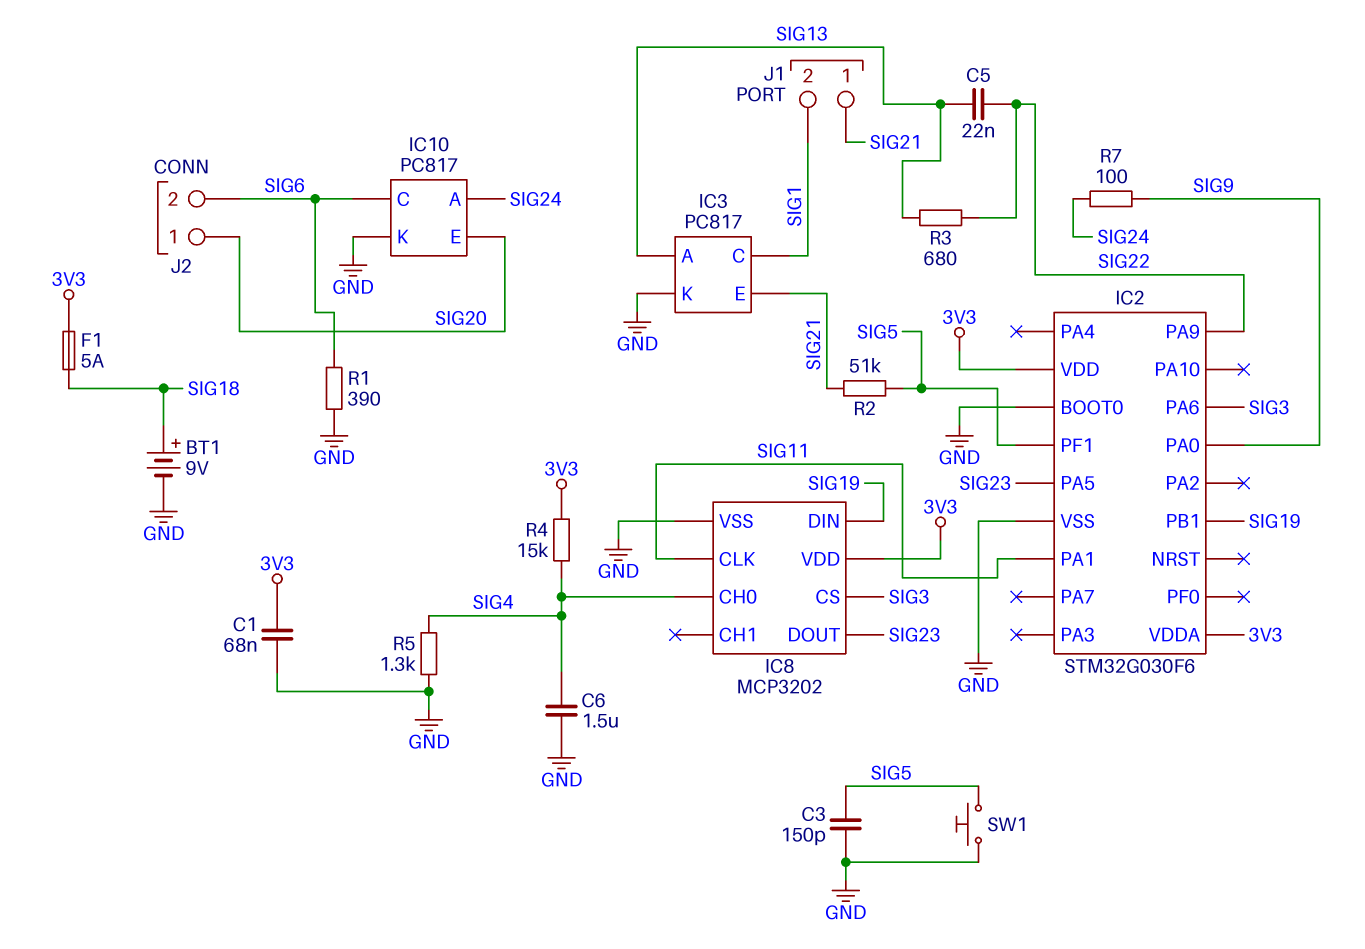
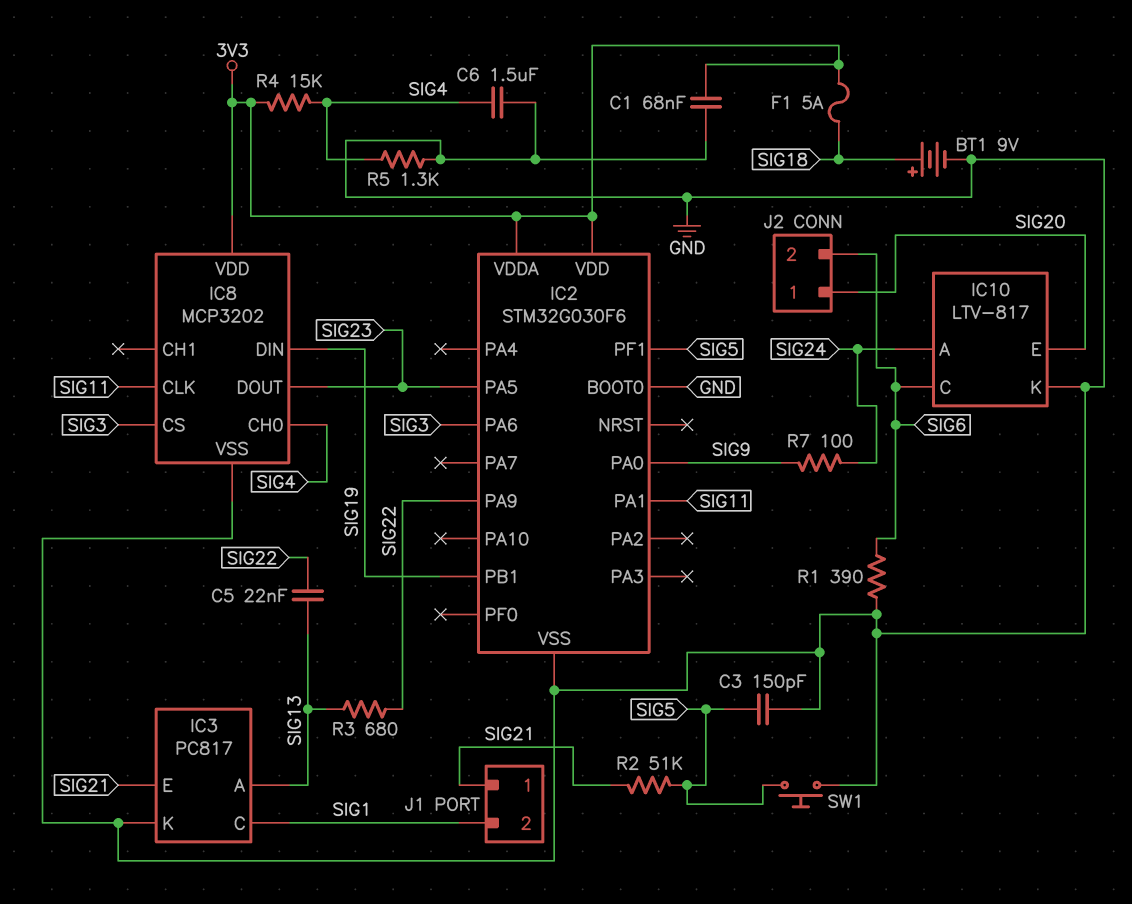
IC10: PC817 -> LTV-817

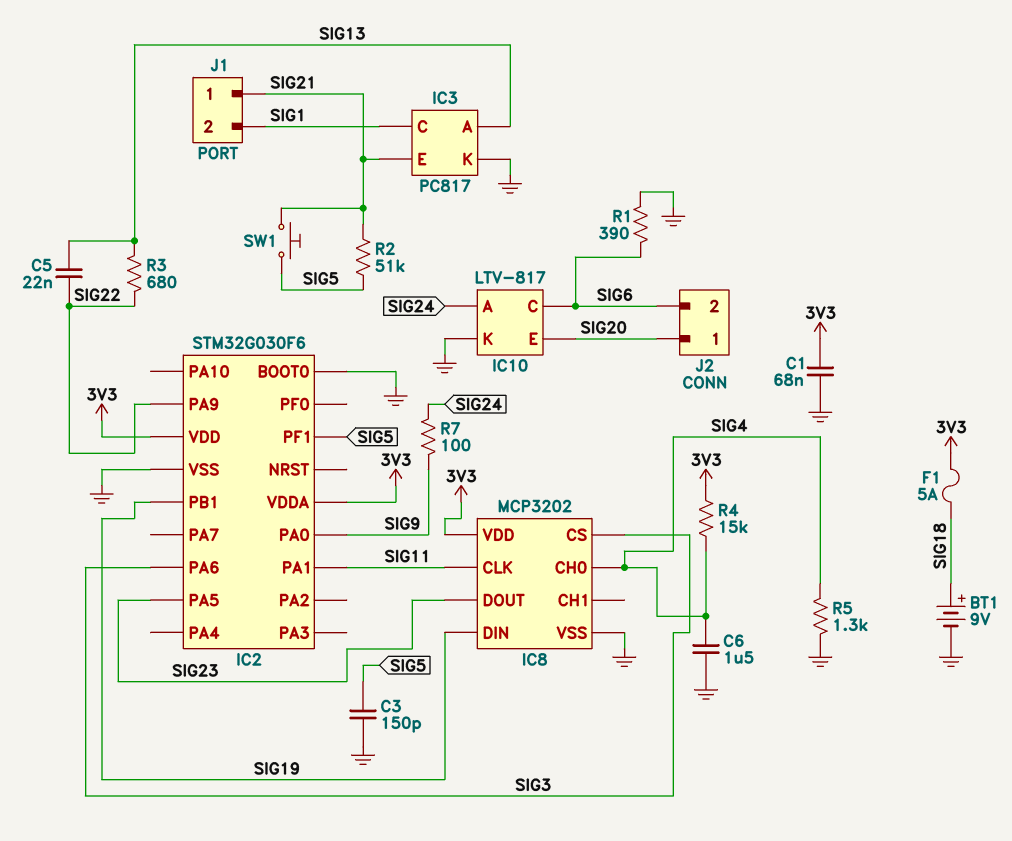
SW1: button (GND, SIG5) -> button (SIG5, SIG21)

